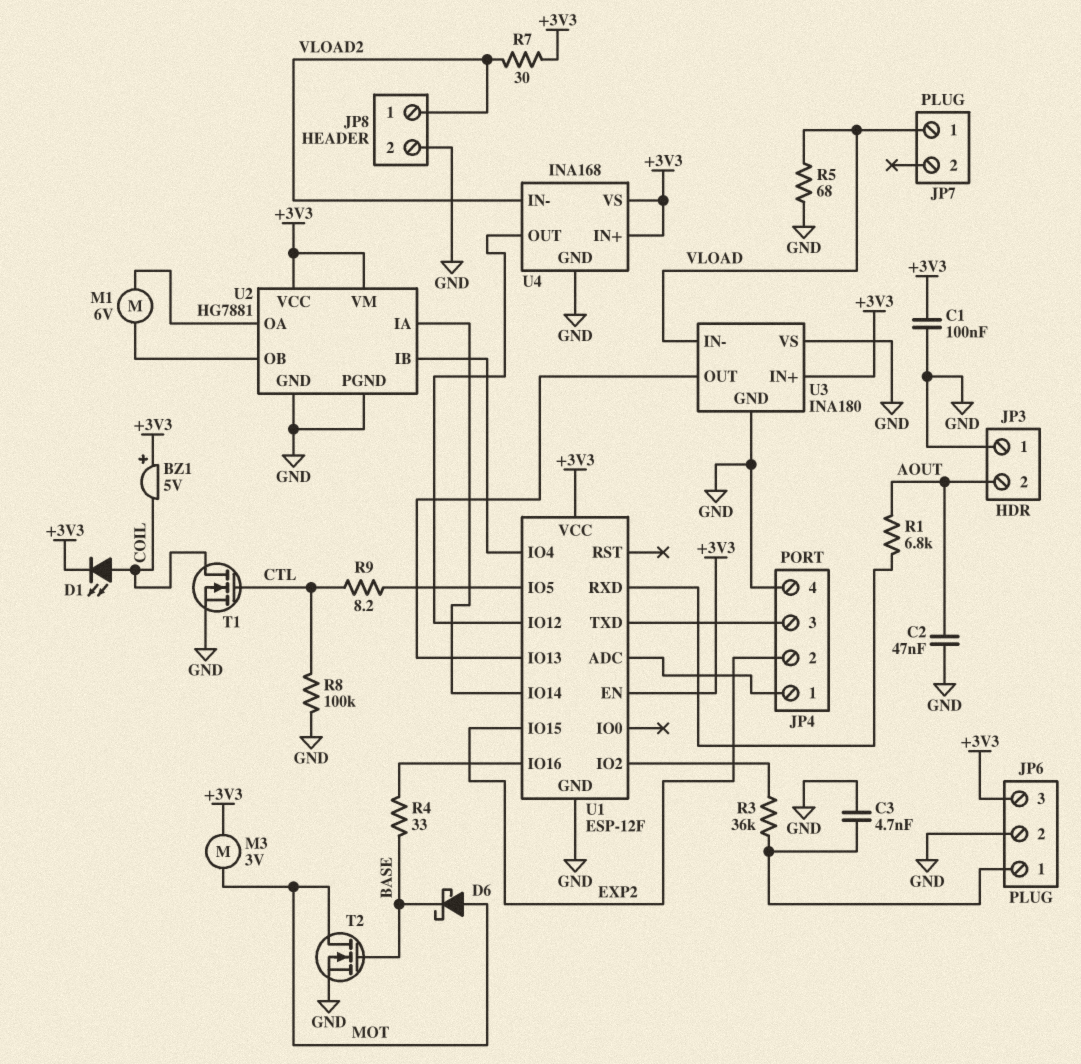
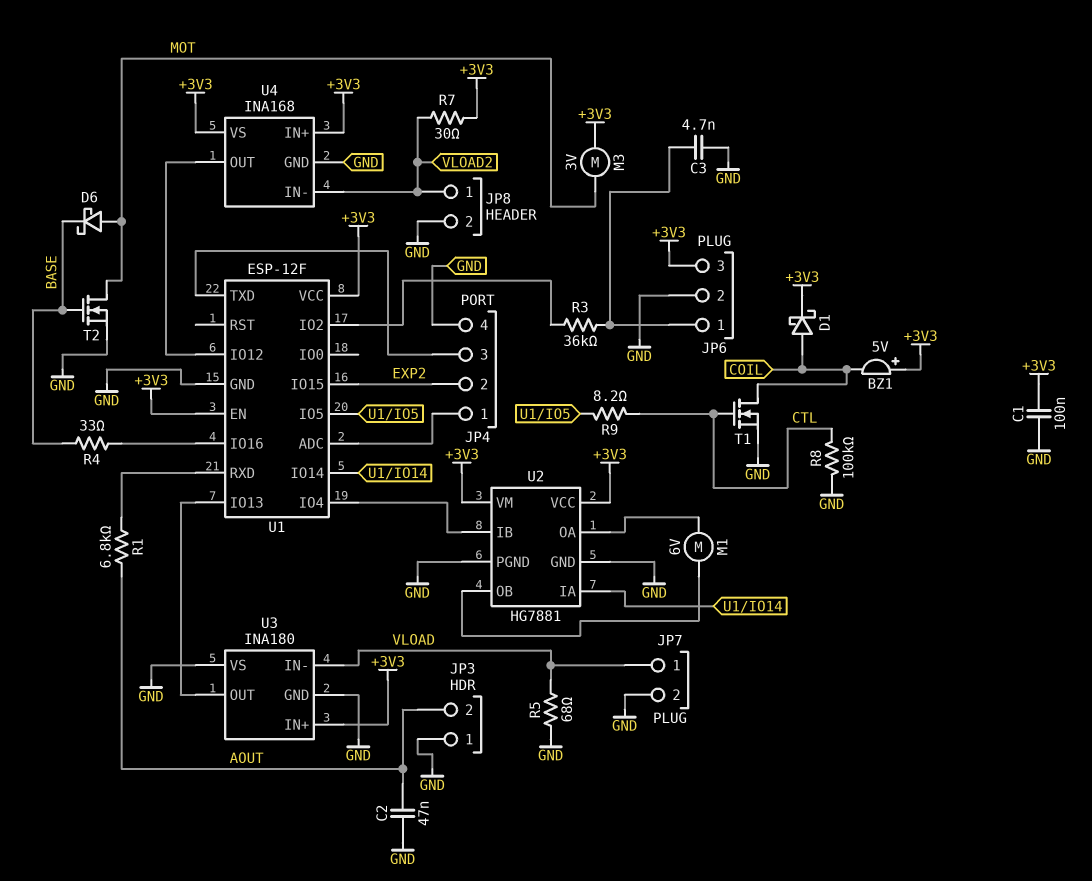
D1: LED (A COIL, K +3V3) -> schottky (A COIL, K +3V3)
JP7 pin 2: none -> GND

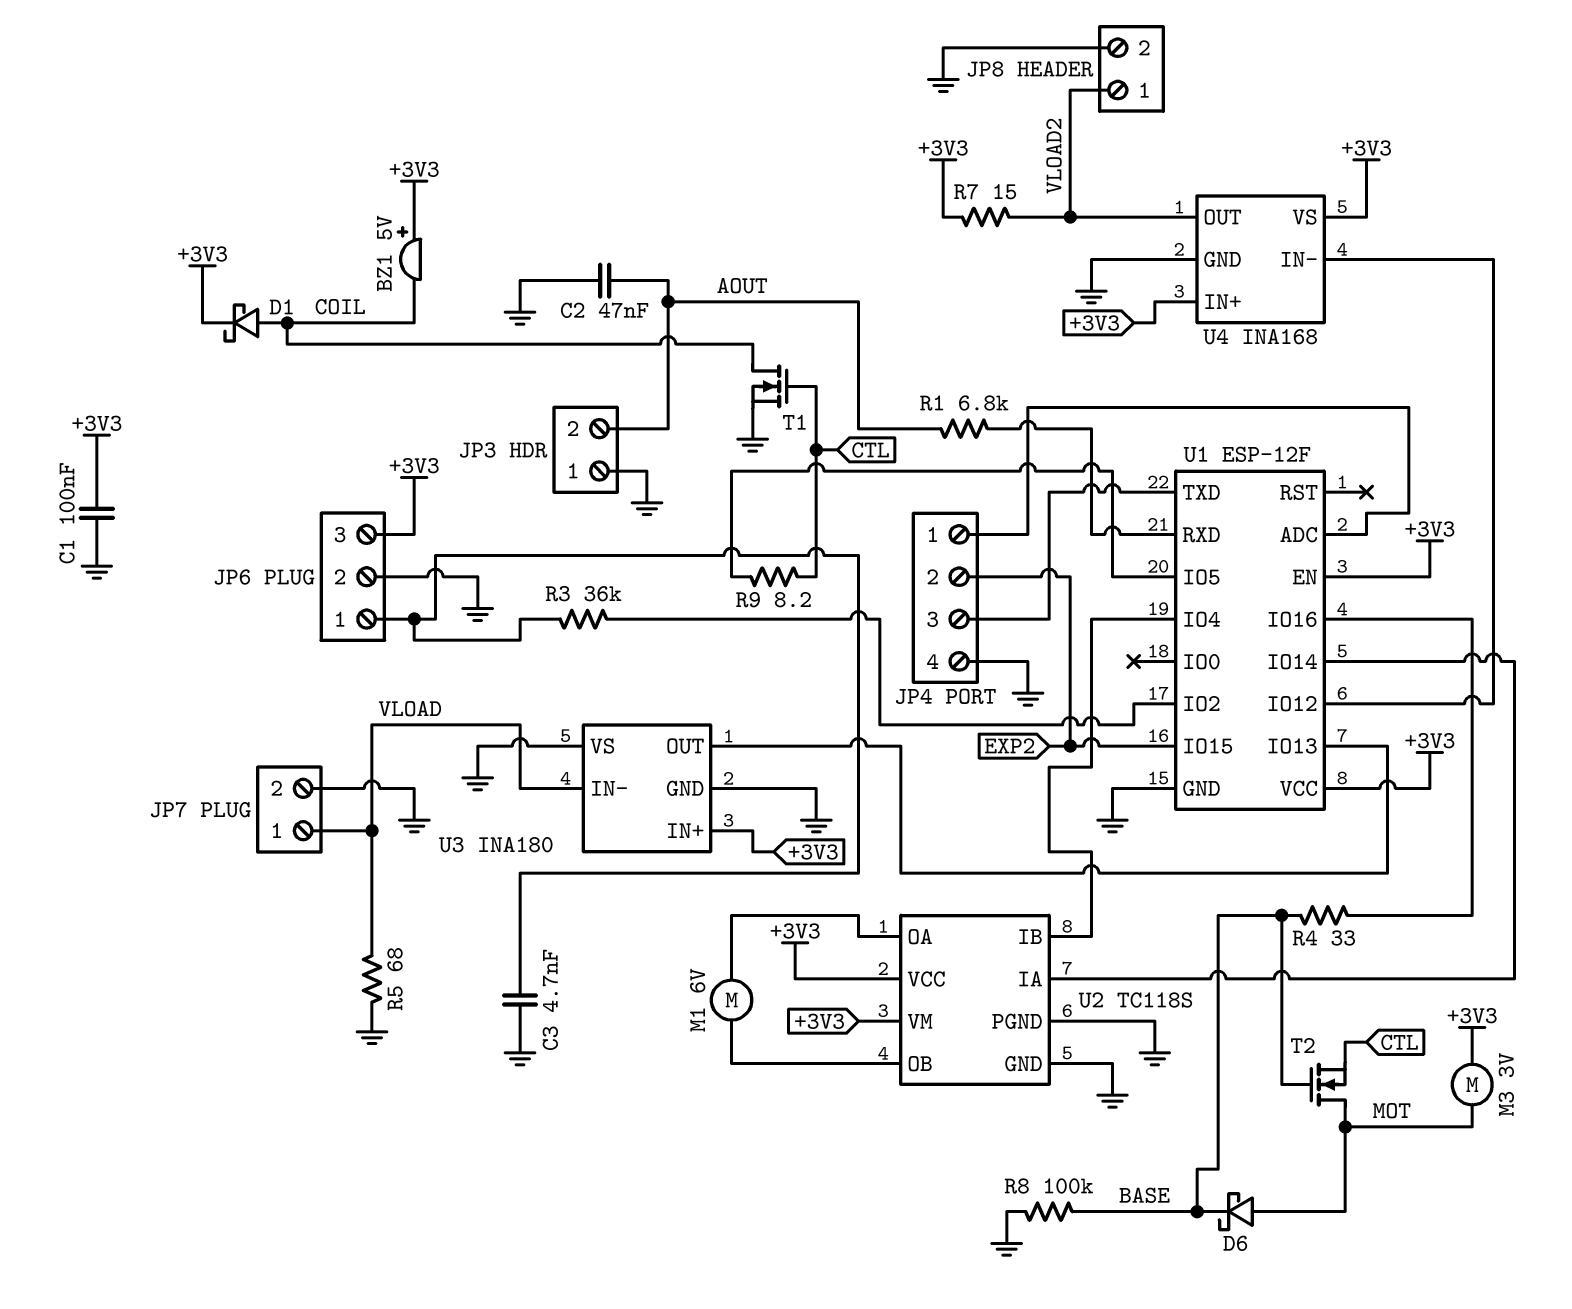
R7: 30 (+3V3, VLOAD2) -> 15 (+3V3, VLOAD2)
R8: 100k (CTL, GND) -> 100k (BASE, GND)
T2: NMOS (G BASE, D MOT, S GND) -> NMOS (G BASE, D MOT, S CTL)
U2: HG7881 -> TC118S
U4 pin IN-: VLOAD2 -> U1/IO12
U4 pin OUT: U1/IO12 -> VLOAD2

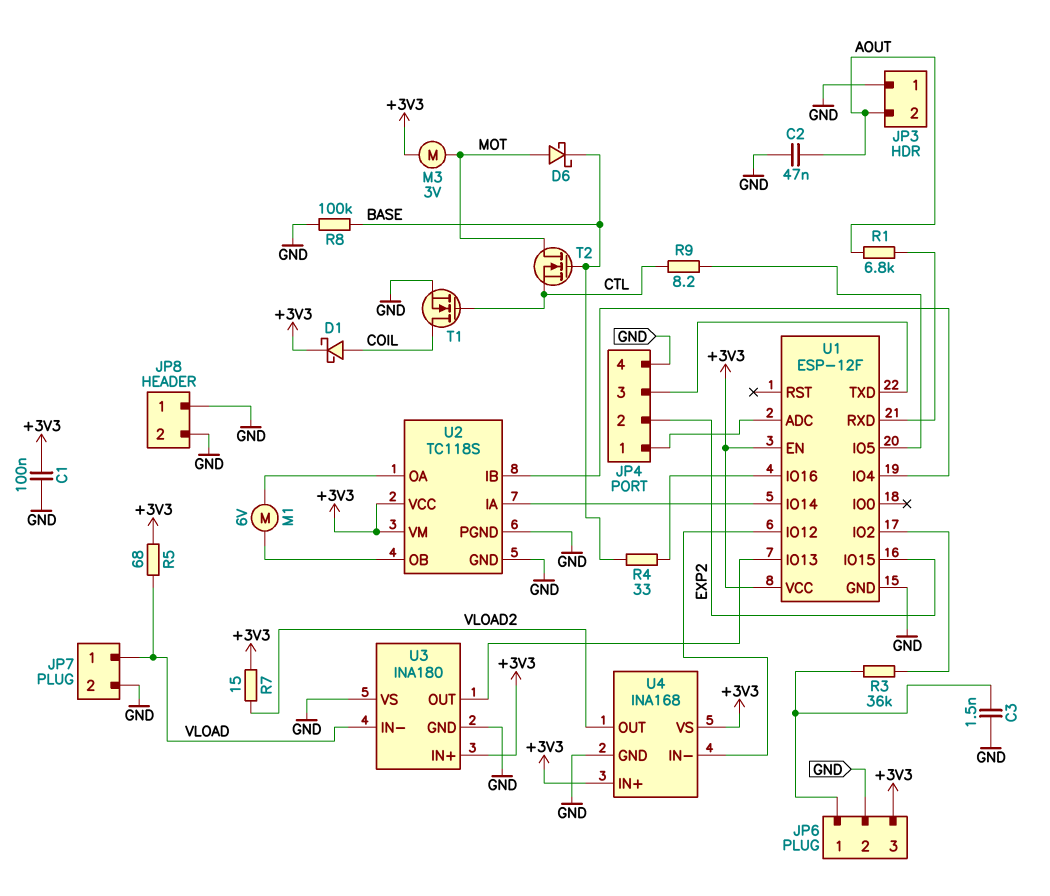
BZ1: buzzer 5V (plus +3V3, minus COIL) -> none
C3: 4.7nF (GND, JP6/1) -> 1.5nF (GND, JP6/1)
JP8 pin 1: VLOAD2 -> GND
R5: 68 (GND, VLOAD) -> 68 (+3V3, VLOAD)

